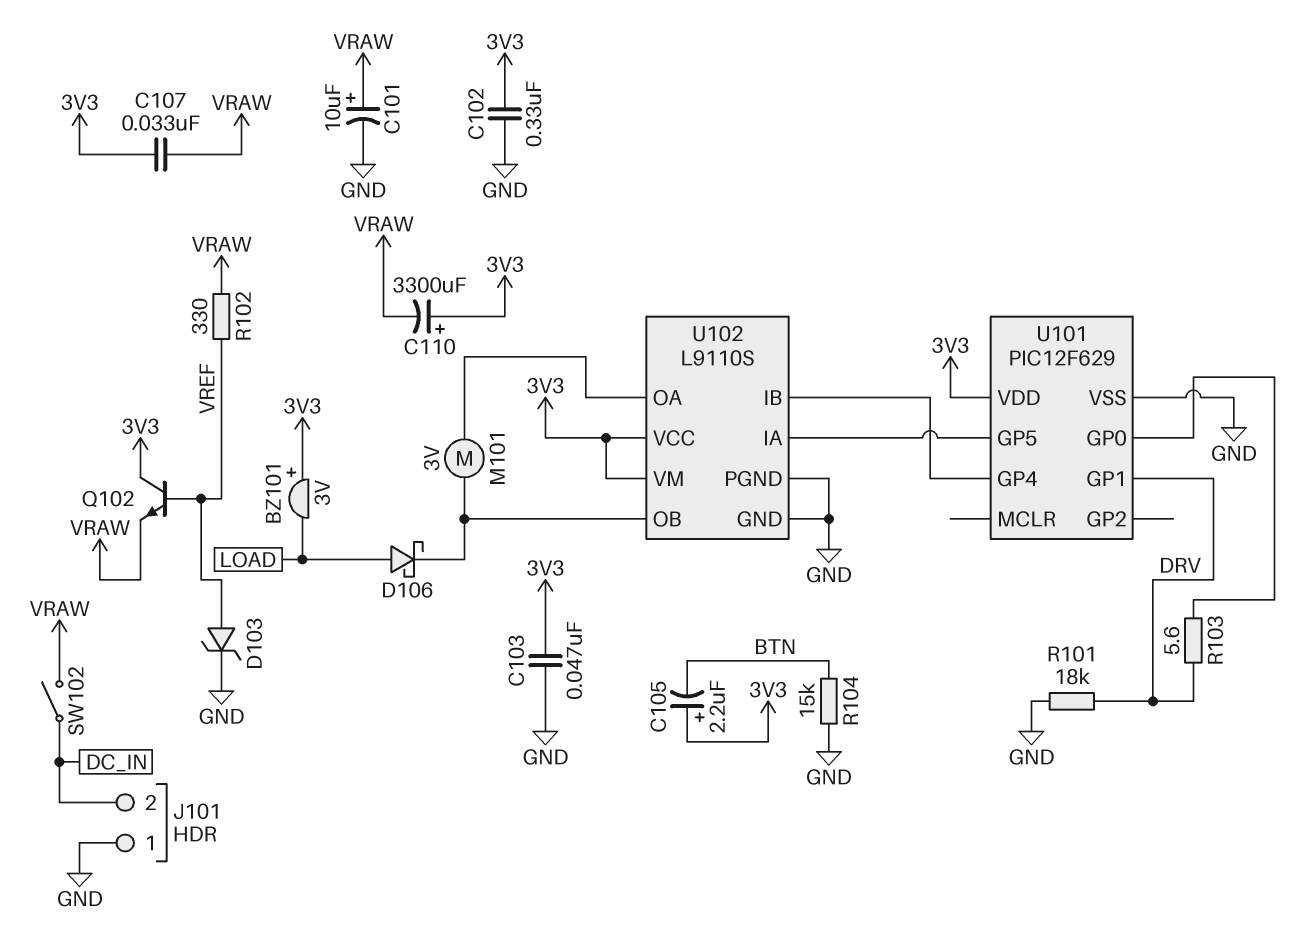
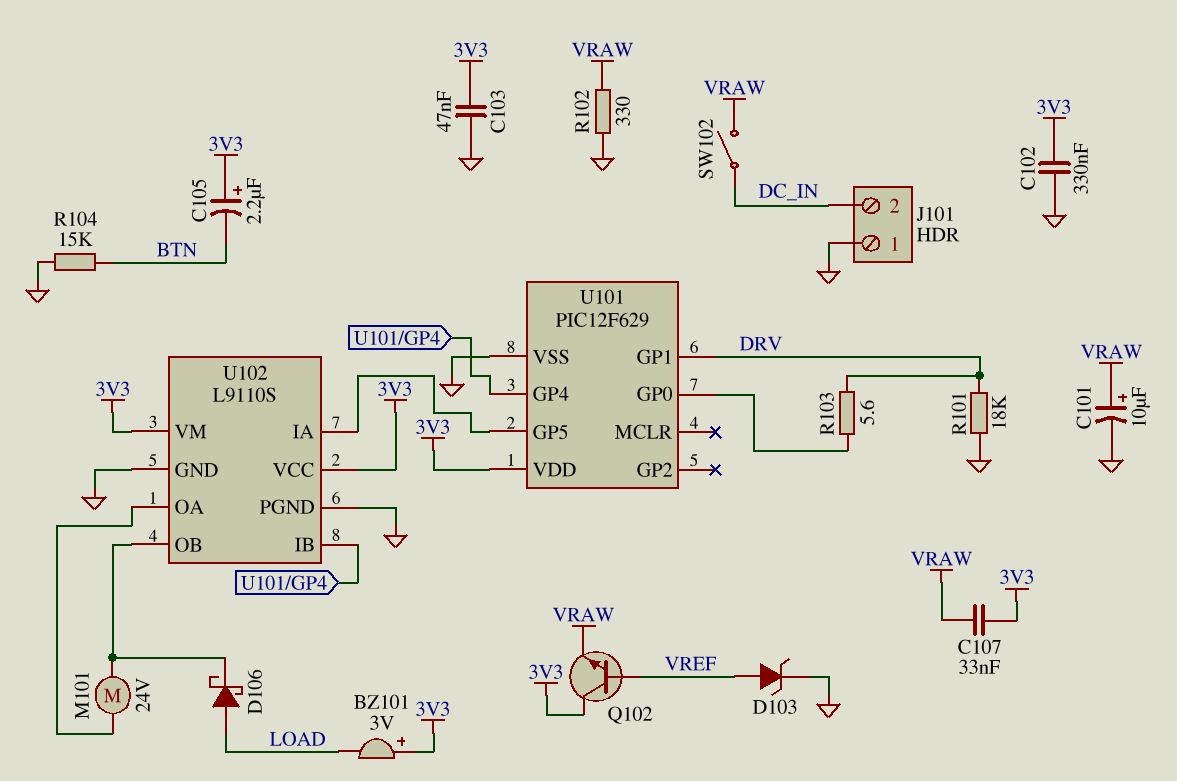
C110: 3300uF (plus 3V3, minus VRAW) -> none
M101: motor 3V (U102/OA, U102/OB) -> motor 24V (U102/OA, U102/OB)
R102: 330 (VRAW, VREF) -> 330 (GND, VRAW)

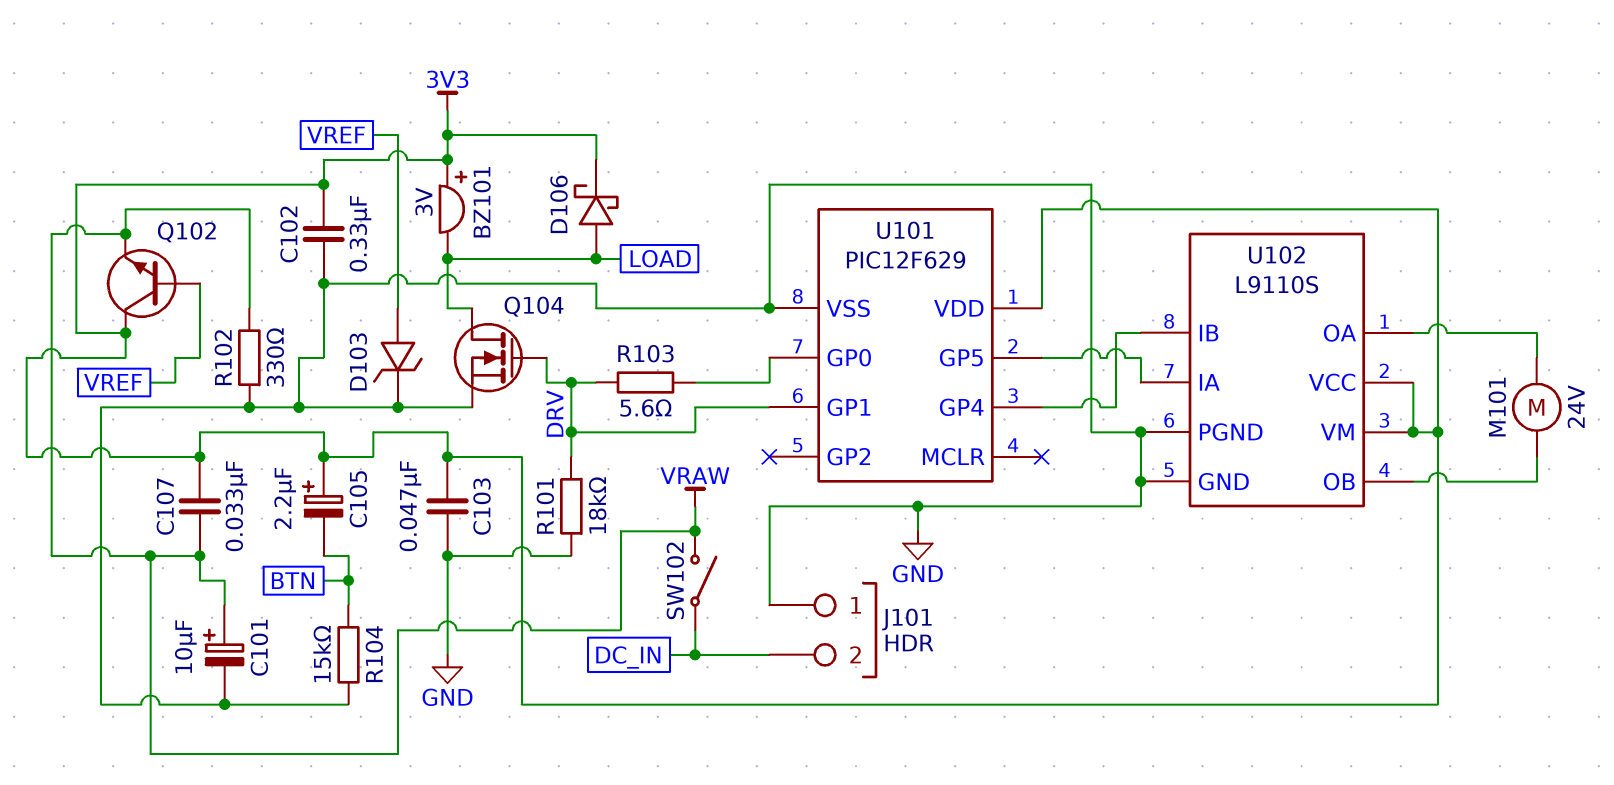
D106: schottky (A LOAD, K U102/OB) -> schottky (A LOAD, K 3V3)
Q104: none -> NMOS (G DRV, D LOAD, S GND)

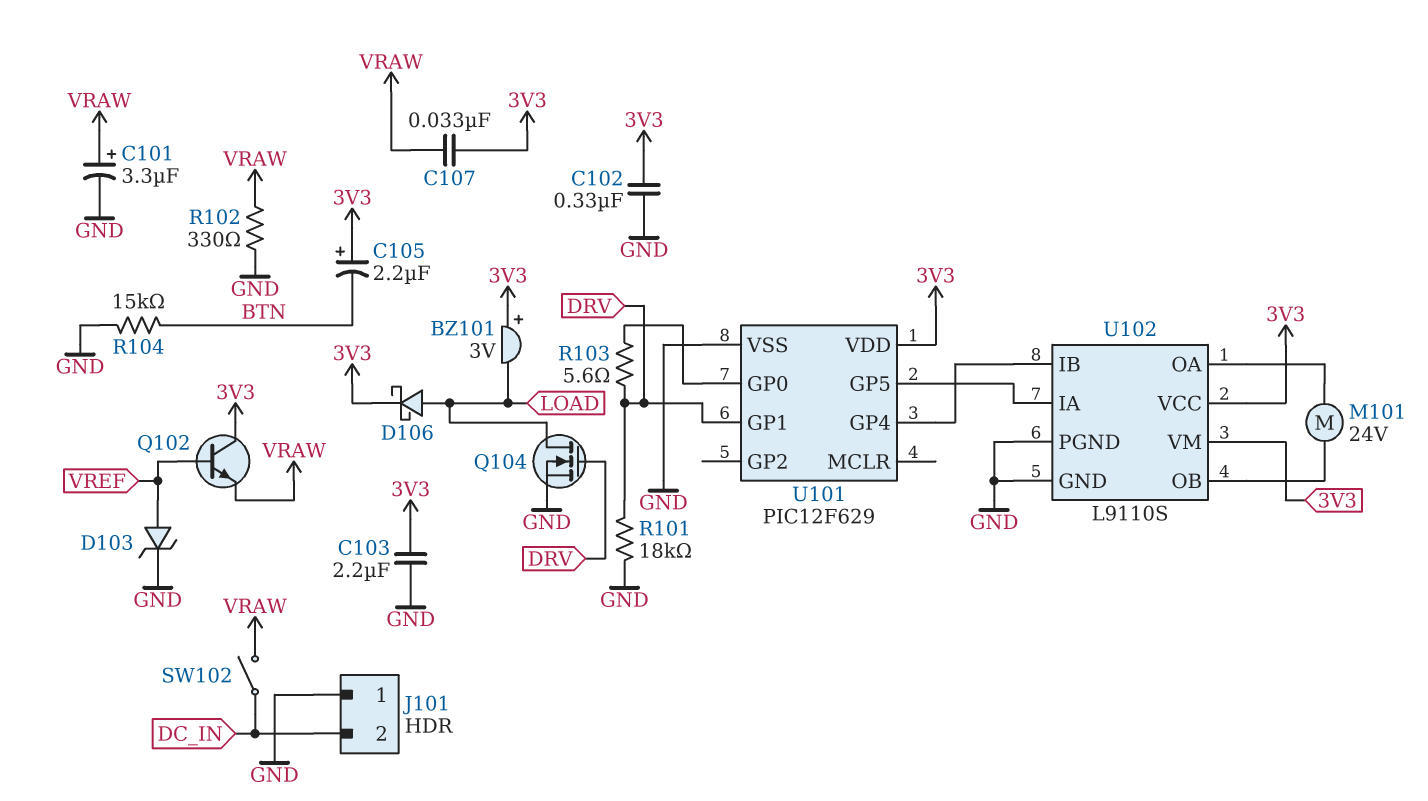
C101: 10uF (plus VRAW, minus GND) -> 3.3uF (plus VRAW, minus GND)
C103: 47nF (3V3, GND) -> 2.2uF (3V3, GND)

